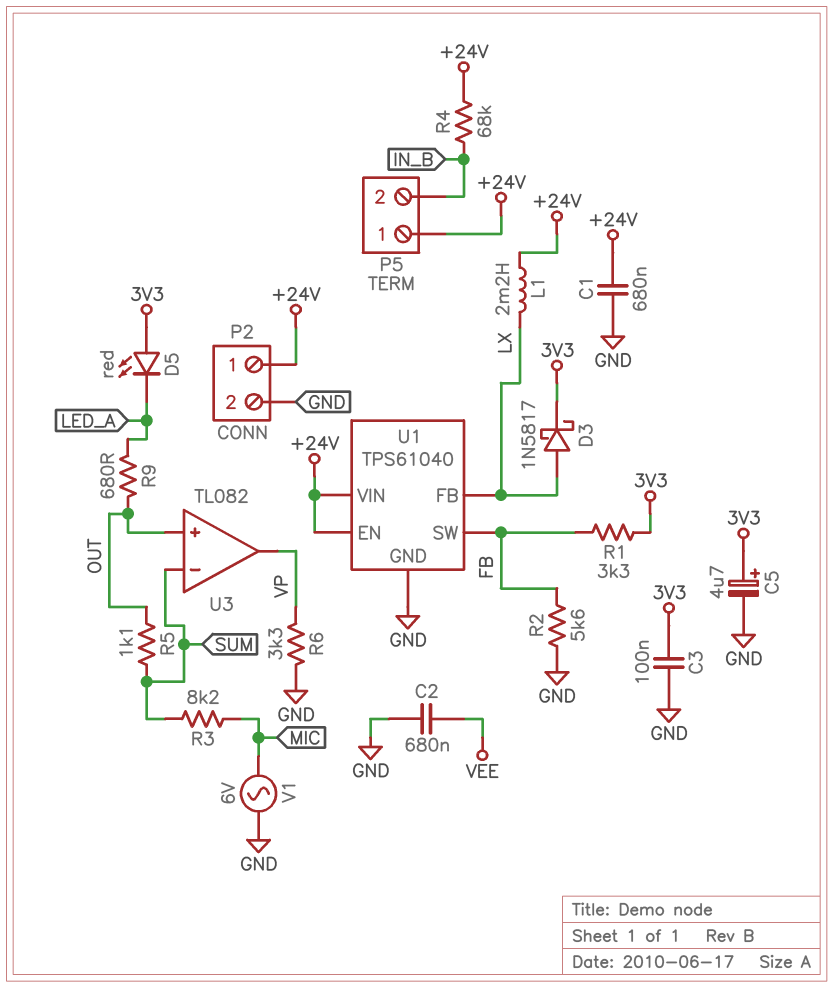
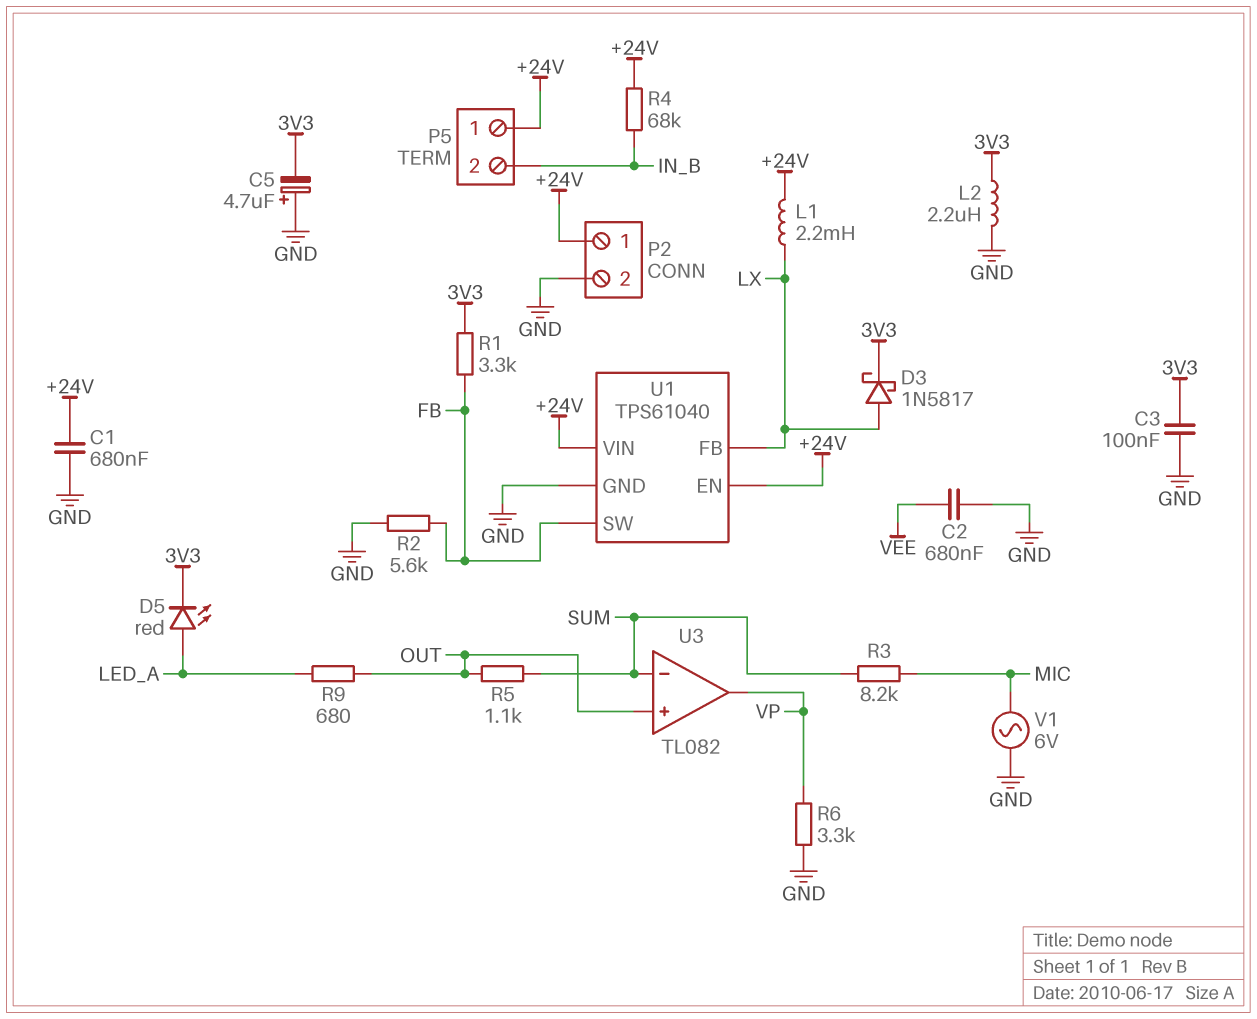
C5: 4.7uF (plus 3V3, minus GND) -> 4.7uF (plus GND, minus 3V3)
D5: LED red (A 3V3, K LED_A) -> LED red (A LED_A, K 3V3)
L2: none -> 2.2uH (3V3, GND)

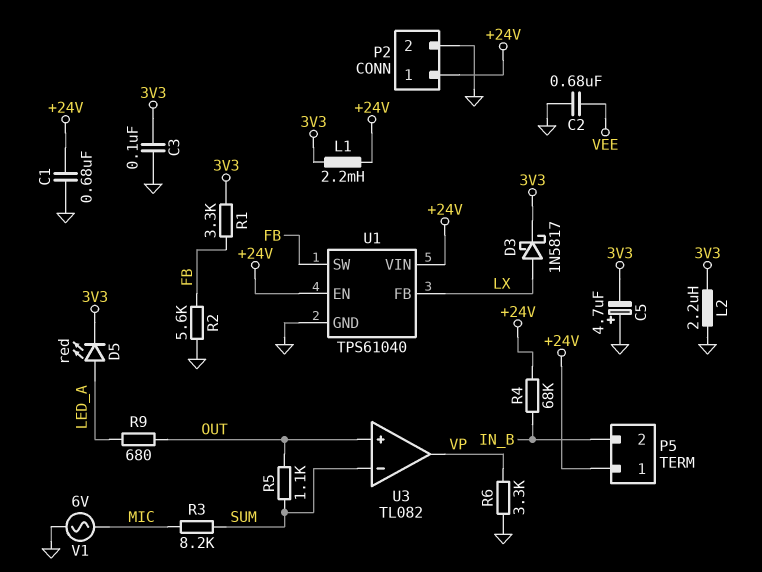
L1: 2.2mH (+24V, LX) -> 2.2mH (+24V, 3V3)

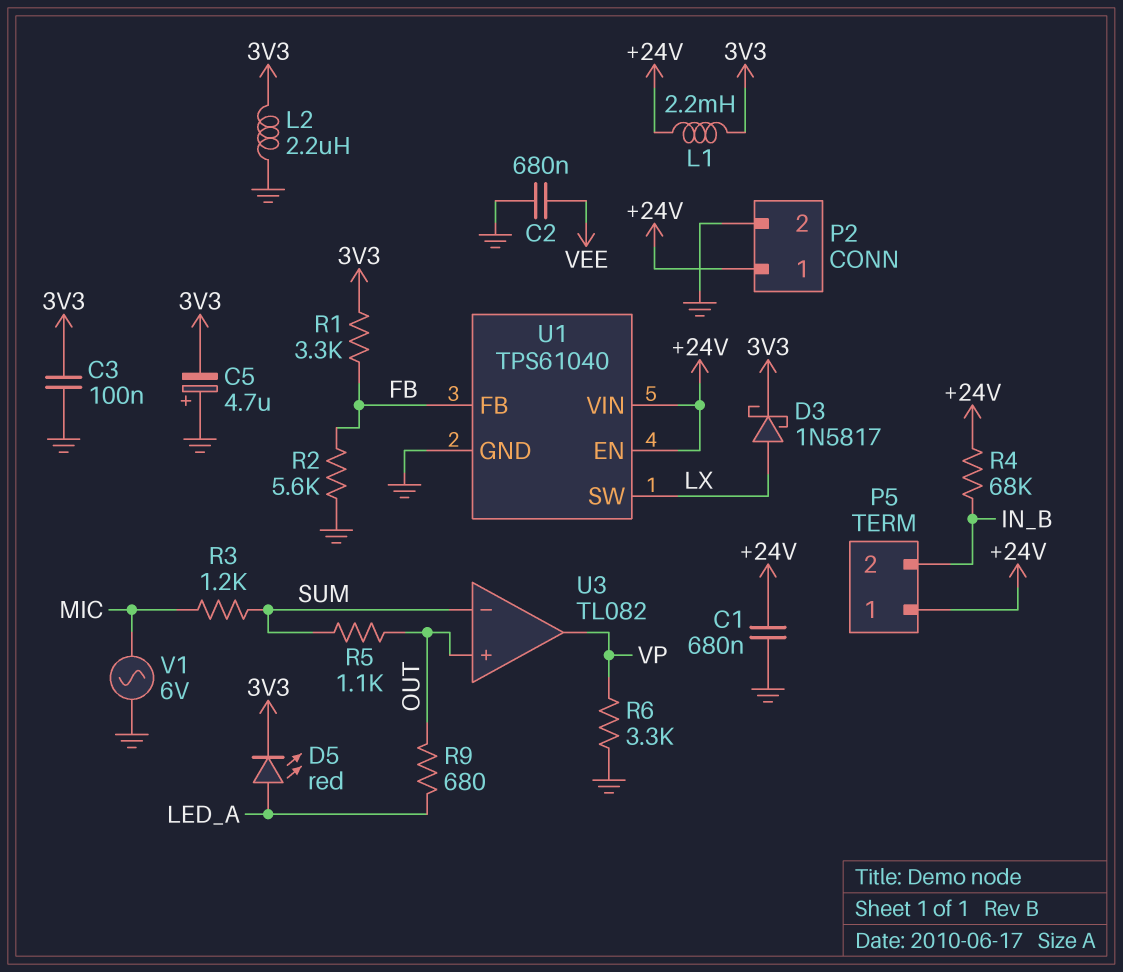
R3: 8.2k (MIC, SUM) -> 1.2k (MIC, SUM)
U1 pin FB: LX -> FB
U1 pin SW: FB -> LX

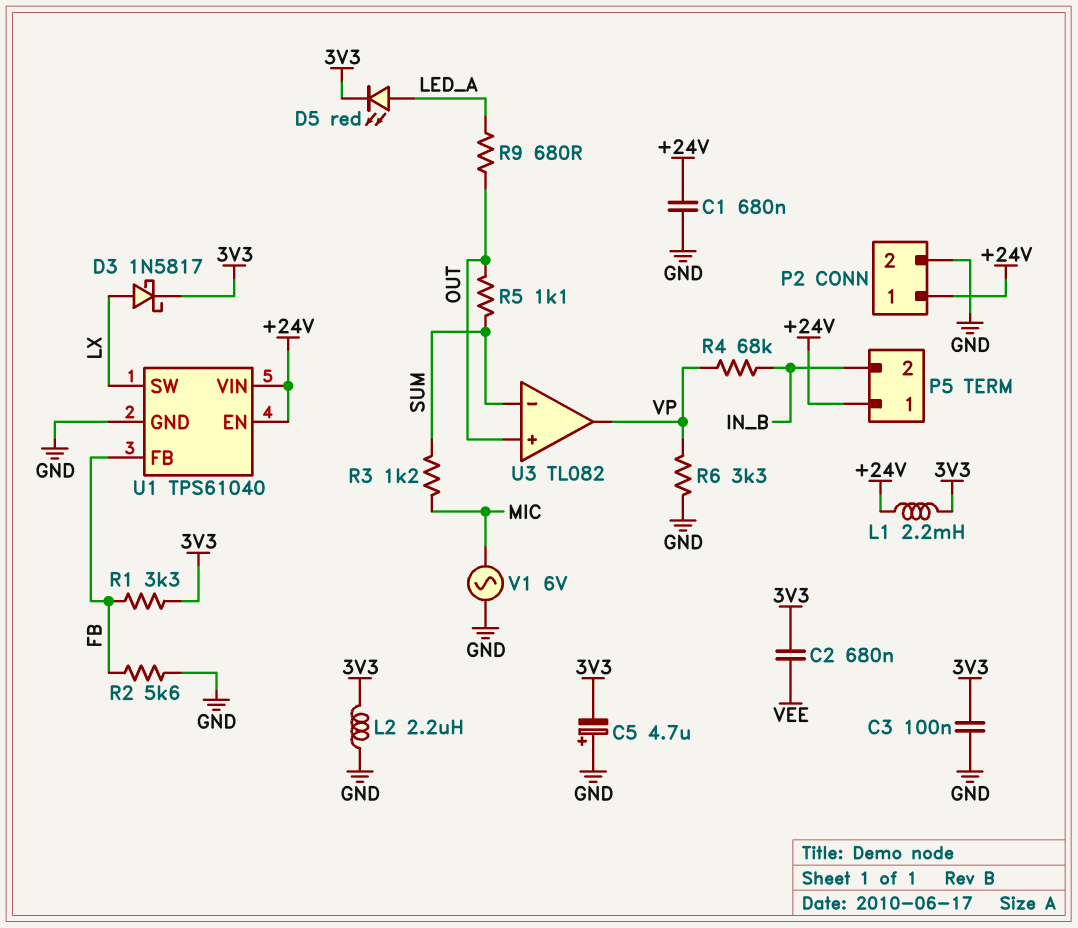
C2: 680nF (GND, VEE) -> 680nF (3V3, VEE)
R4: 68k (+24V, IN_B) -> 68k (IN_B, VP)

